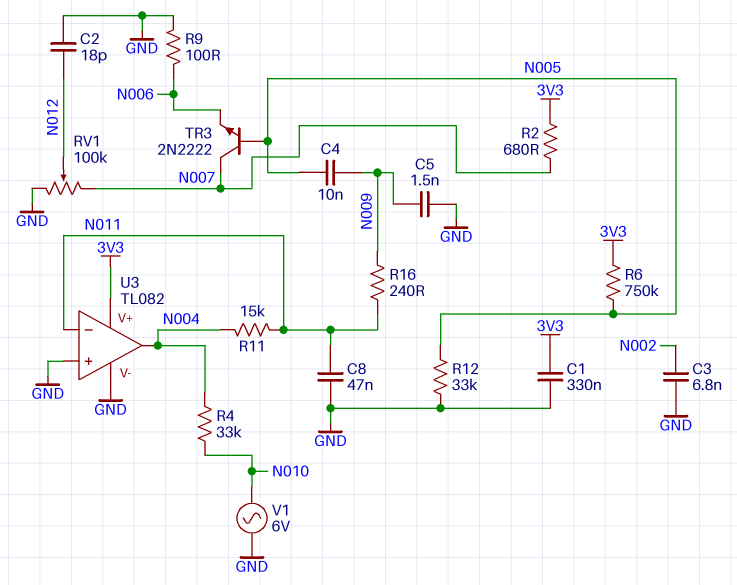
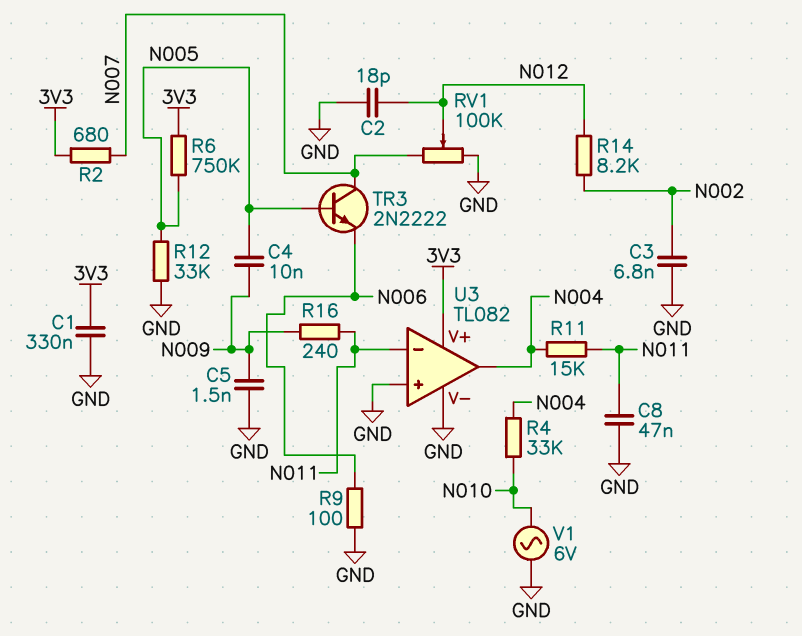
R14: none -> 8.2k (N002, N012)

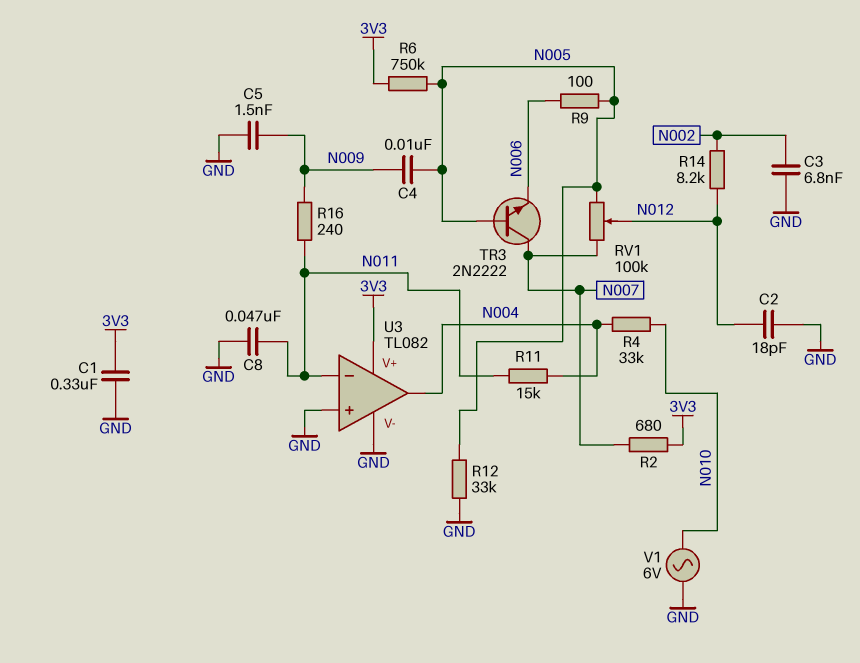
R9: 100 (GND, N006) -> 100 (N005, N006)
RV1: 100k (GND, N007, wiper N012) -> 100k (N005, N007, wiper N012)

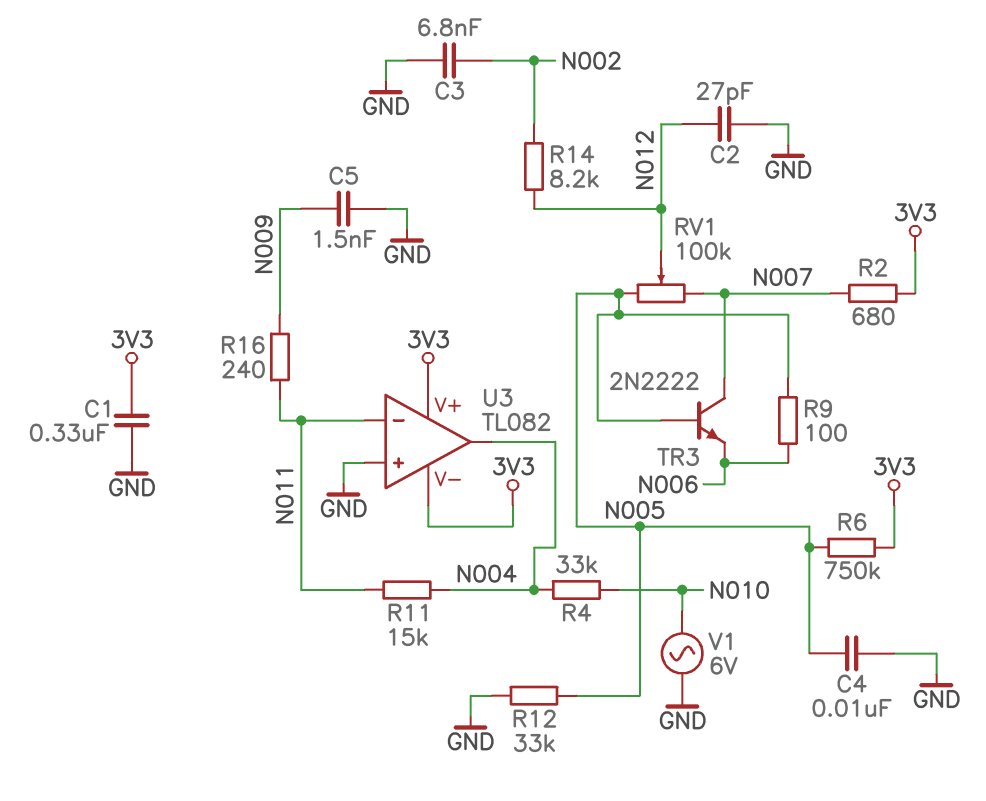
C2: 18pF (GND, N012) -> 27pF (GND, N012)
C4: 10nF (N005, N009) -> 10nF (GND, N005)
C8: 47nF (GND, N011) -> none
U3 pin V-: GND -> 3V3

